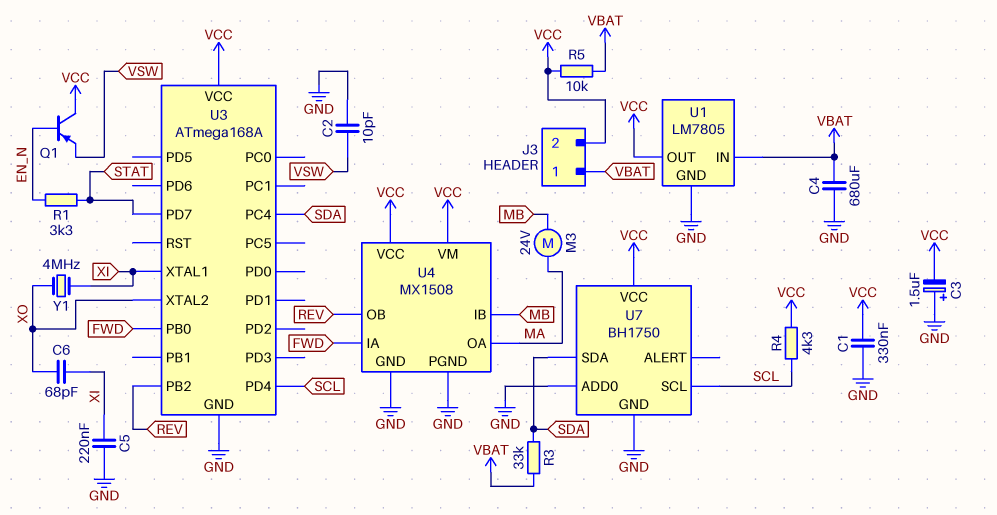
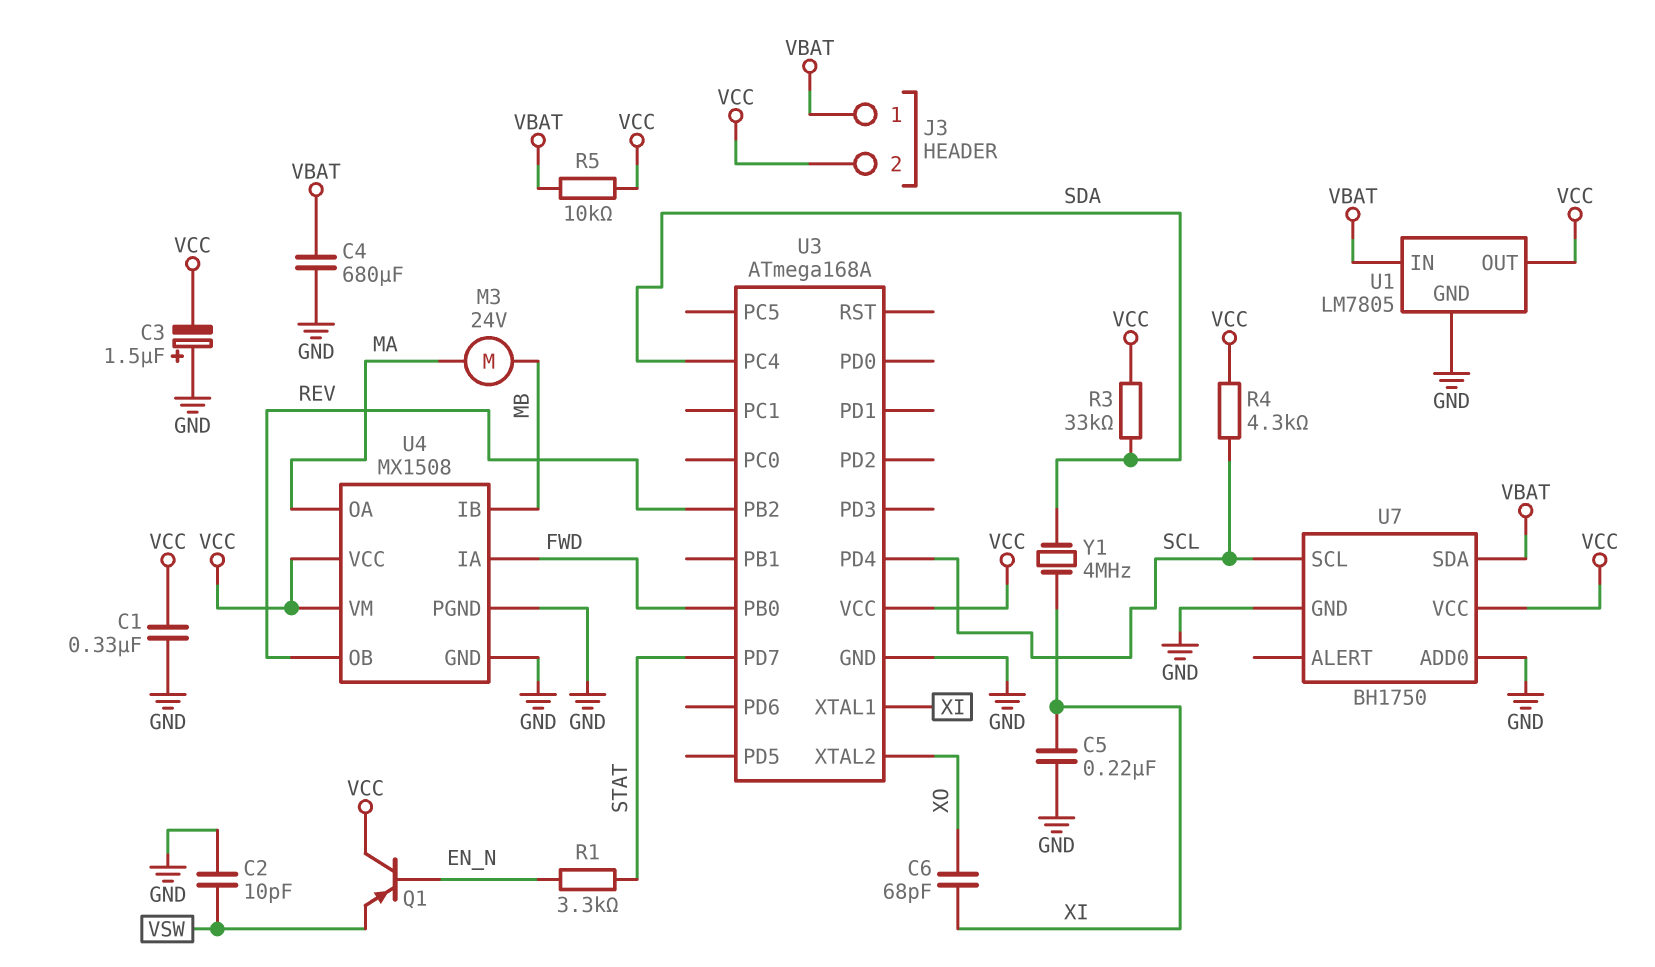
R3: 33k (SDA, VBAT) -> 33k (SDA, VCC)
U7 pin SDA: SDA -> VBAT
Y1: 4MHz (XI, XO) -> 4MHz (SDA, XI)

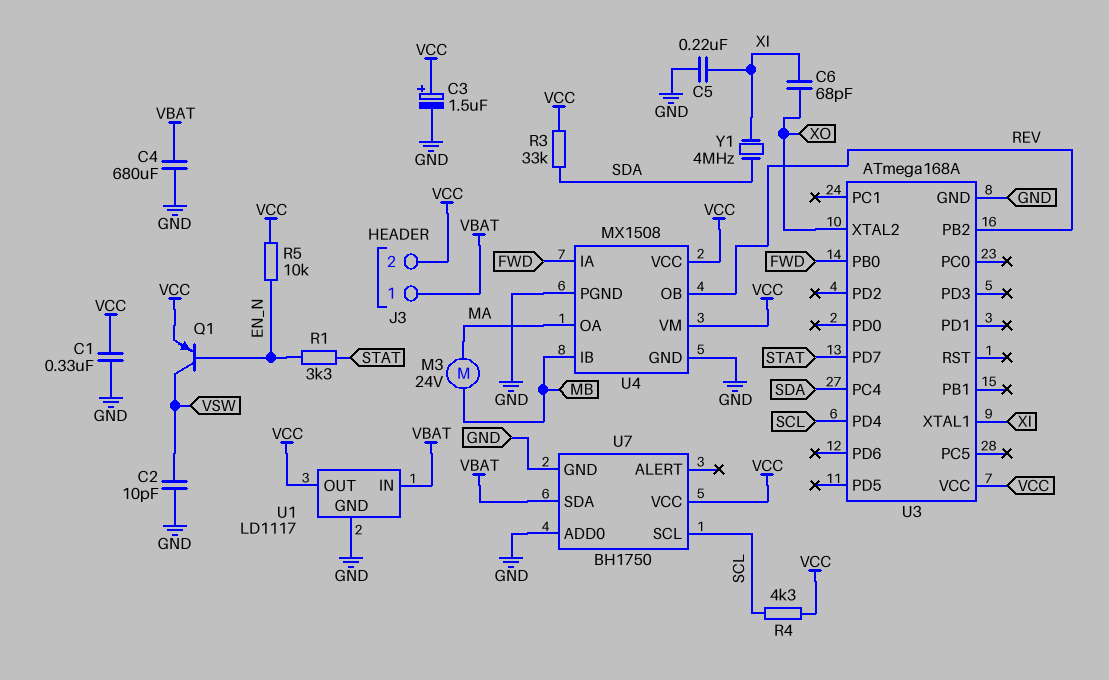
C3: 1.5uF (plus GND, minus VCC) -> 1.5uF (plus VCC, minus GND)
Q1: PNP (B EN_N, C VCC, E VSW) -> PNP (B EN_N, C VSW, E VCC)
R5: 10k (VBAT, VCC) -> 10k (EN_N, VCC)
U1: LM7805 -> LD1117

